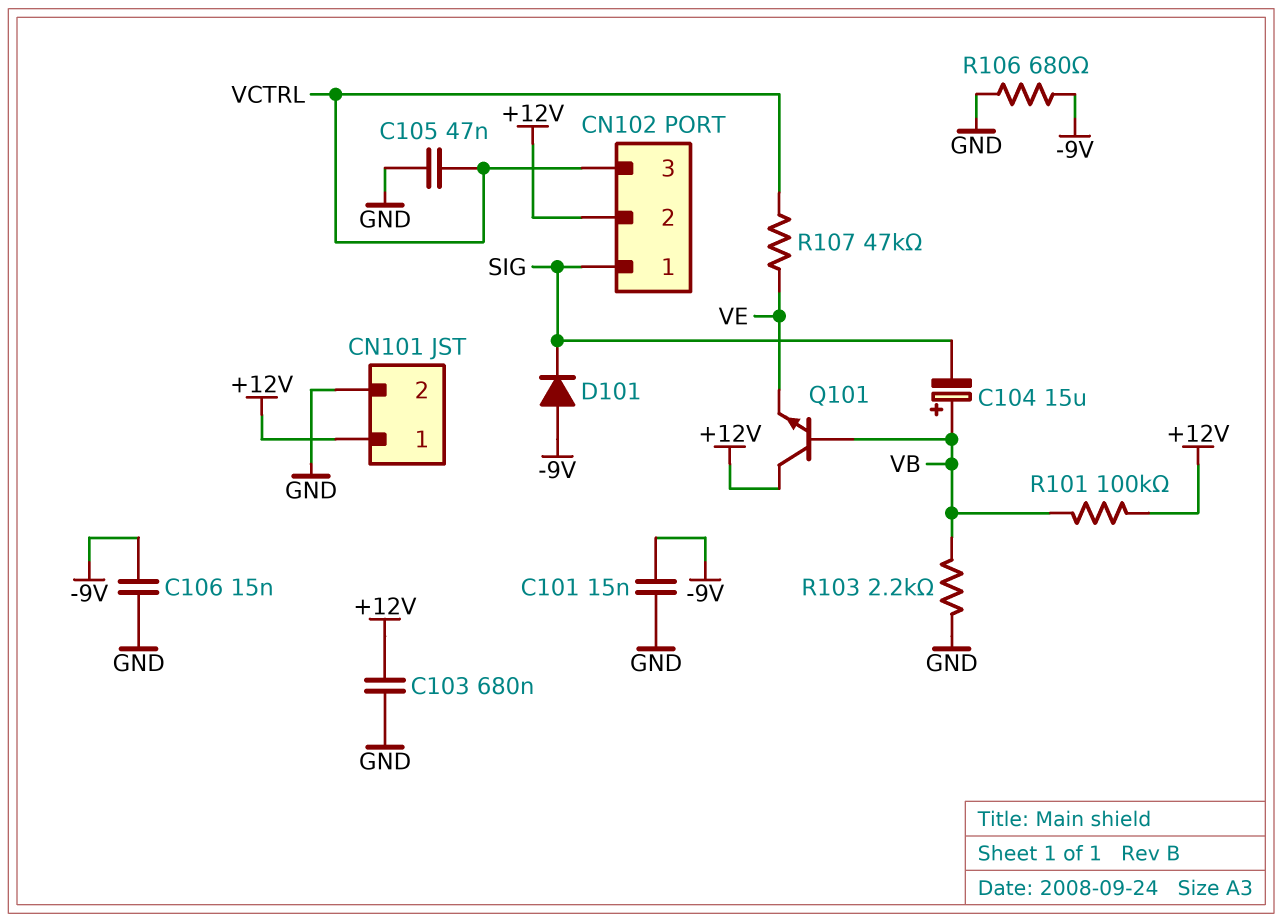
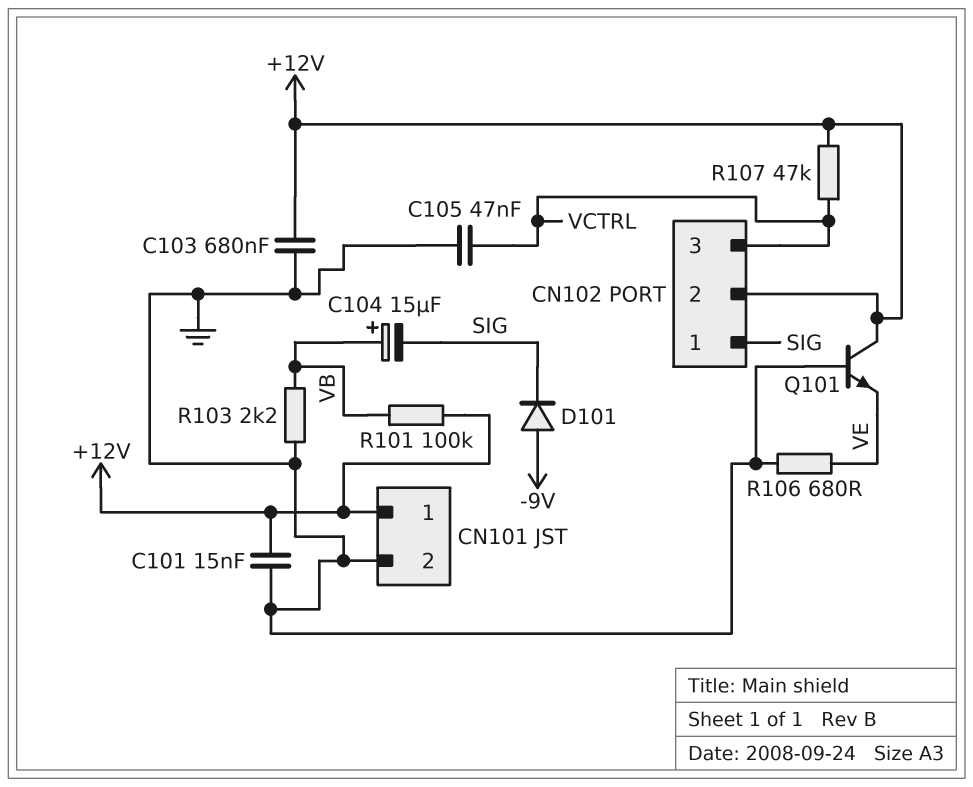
C101: 15nF (-9V, GND) -> 15nF (+12V, GND)
C106: 15nF (-9V, GND) -> none
Q101: NPN (B VB, C +12V, E VE) -> NPN (B GND, C +12V, E VE)
R106: 680 (-9V, GND) -> 680 (GND, VE)
R107: 47k (VCTRL, VE) -> 47k (+12V, VCTRL)

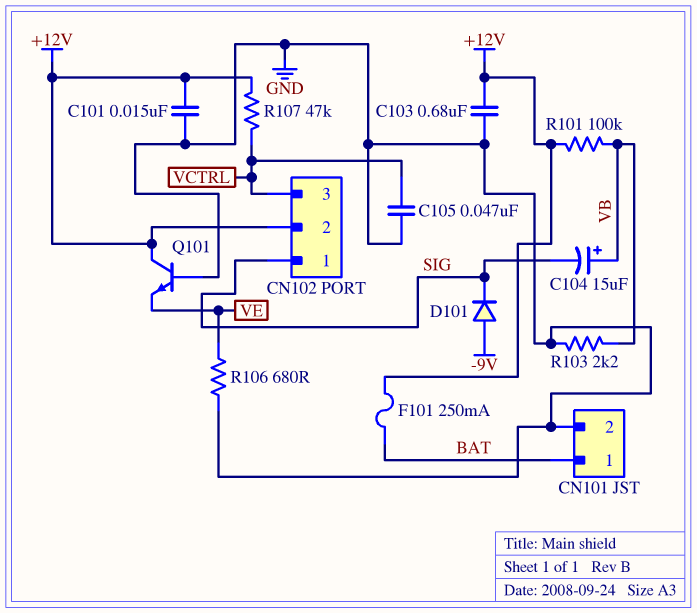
CN101 pin 1: +12V -> BAT
F101: none -> 250mA (+12V, BAT)

